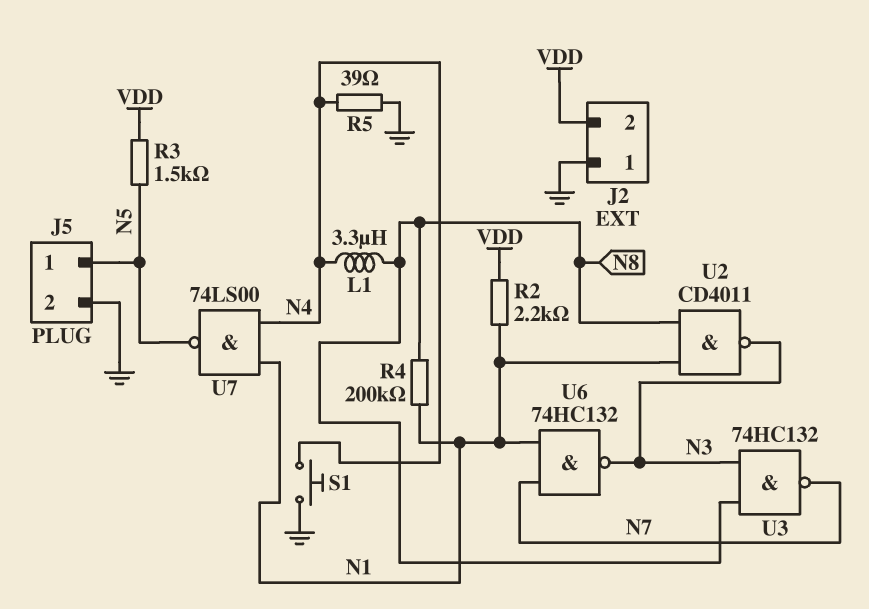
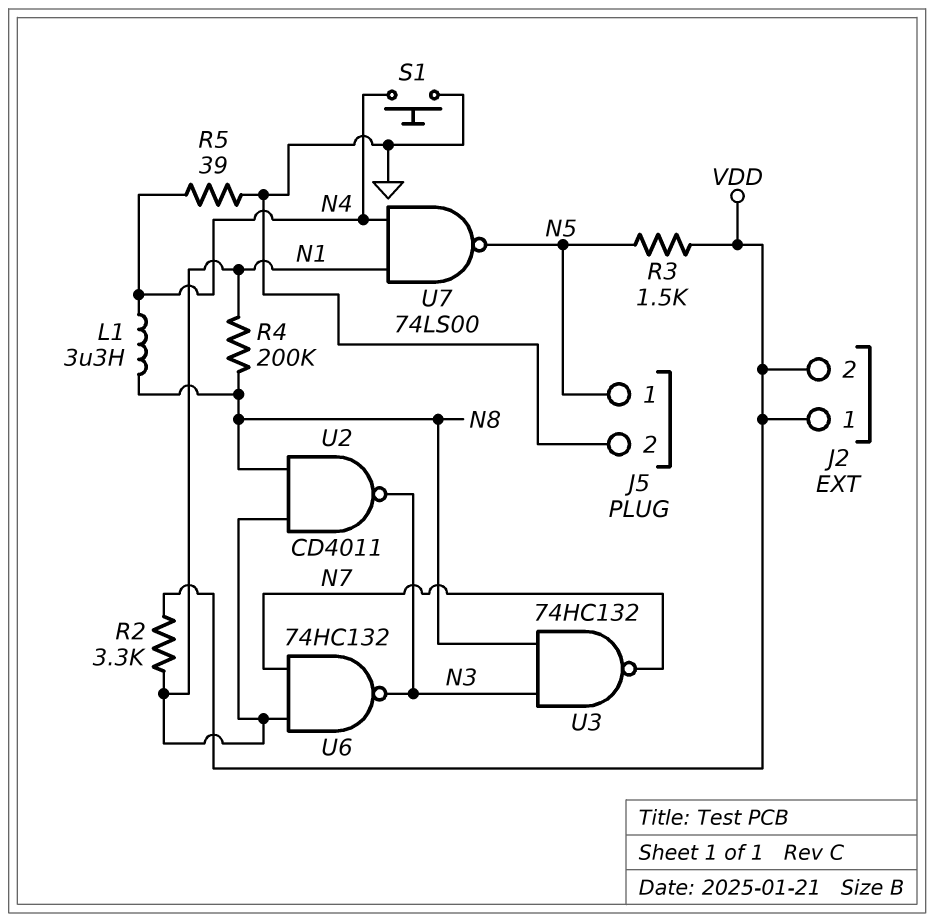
J2 pin 1: GND -> VDD
R2: 2.2k (N1, VDD) -> 3.3k (N1, VDD)

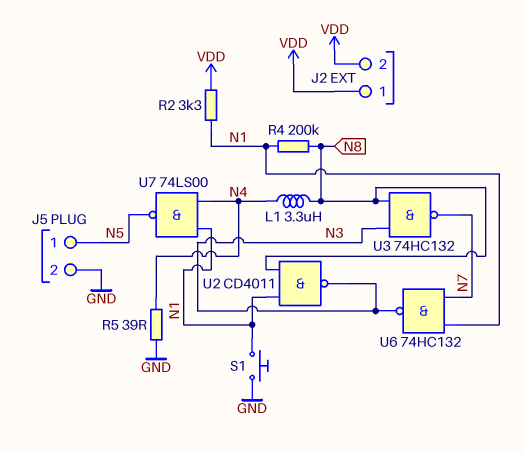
R3: 1.5k (N5, VDD) -> none
S1: button (GND, N4) -> button (GND, N1)

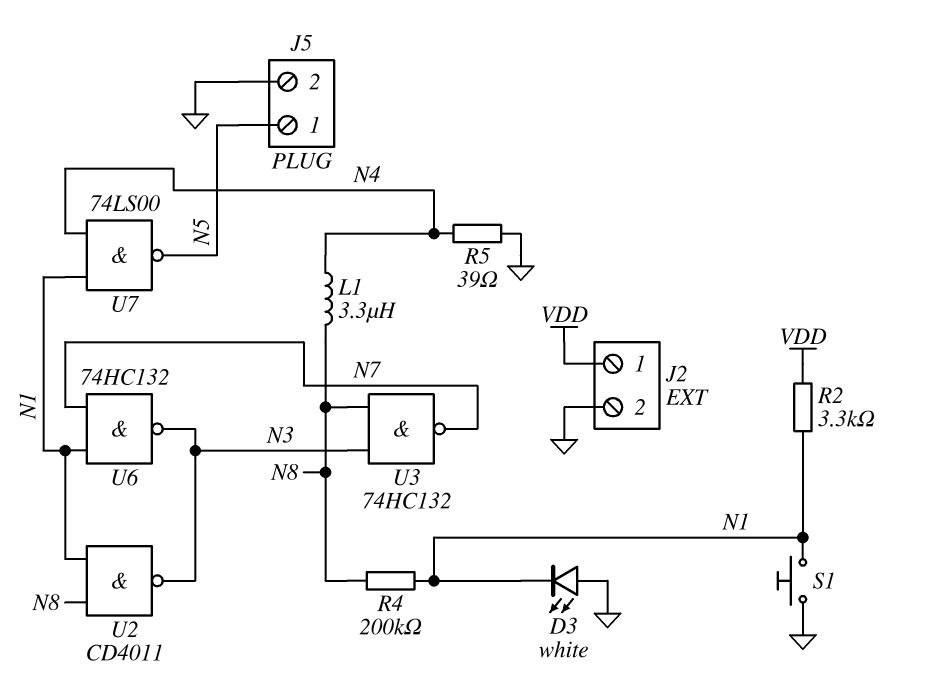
D3: none -> LED white (A GND, K N1)
J2 pin 2: VDD -> GND

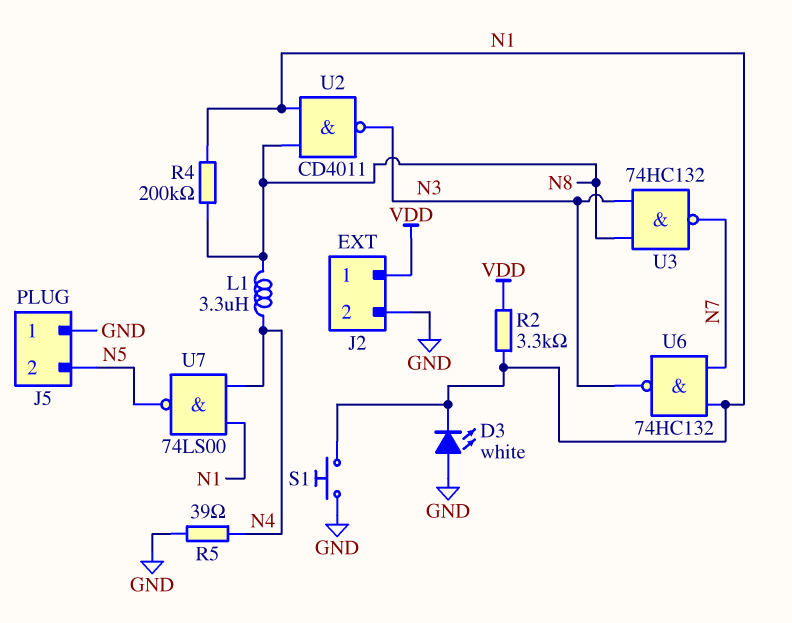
J5 pin 1: N5 -> GND
J5 pin 2: GND -> N5

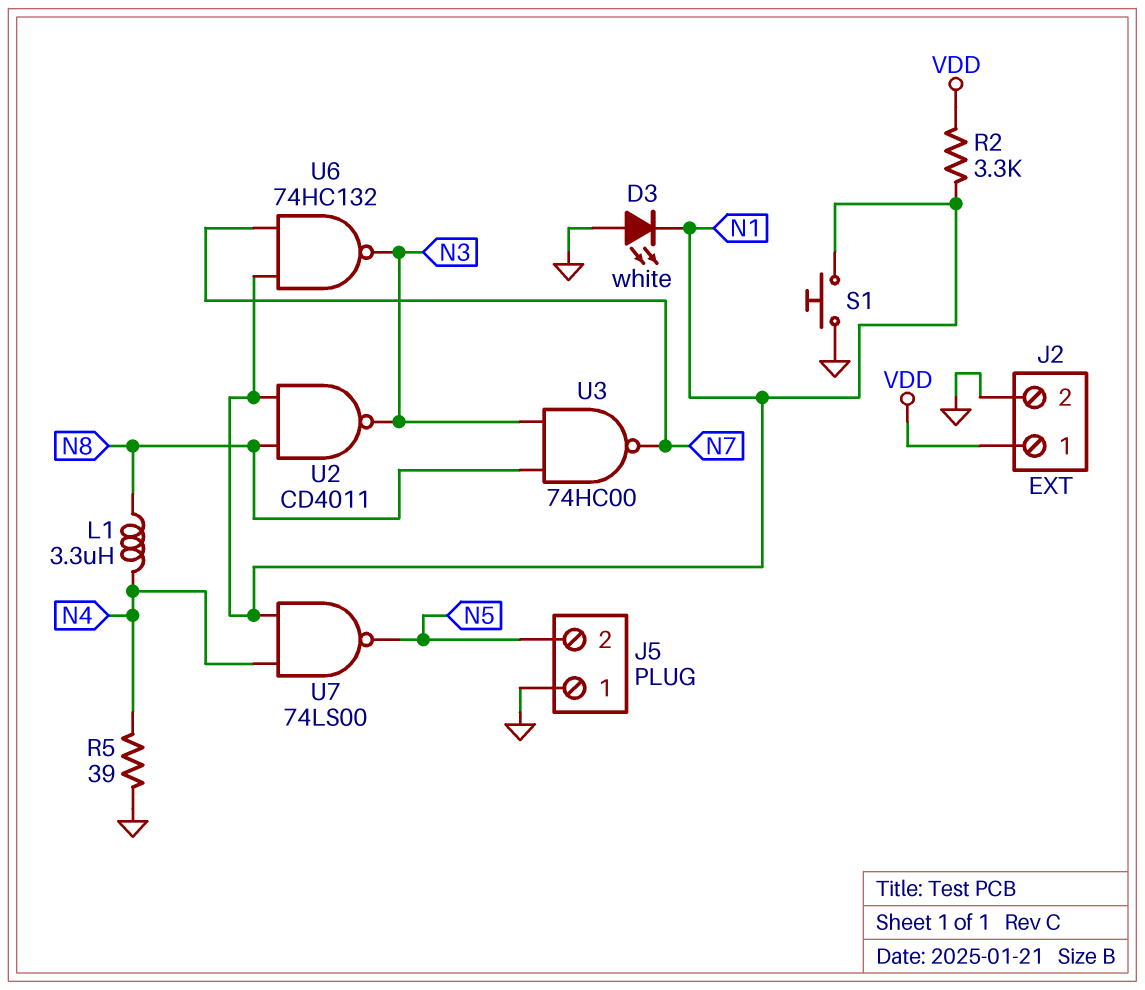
R4: 200k (N1, N8) -> none
U3: NAND 74HC132 (in N3, in N8, out N7) -> NAND 74HC00 (in N3, in N8, out N7)

